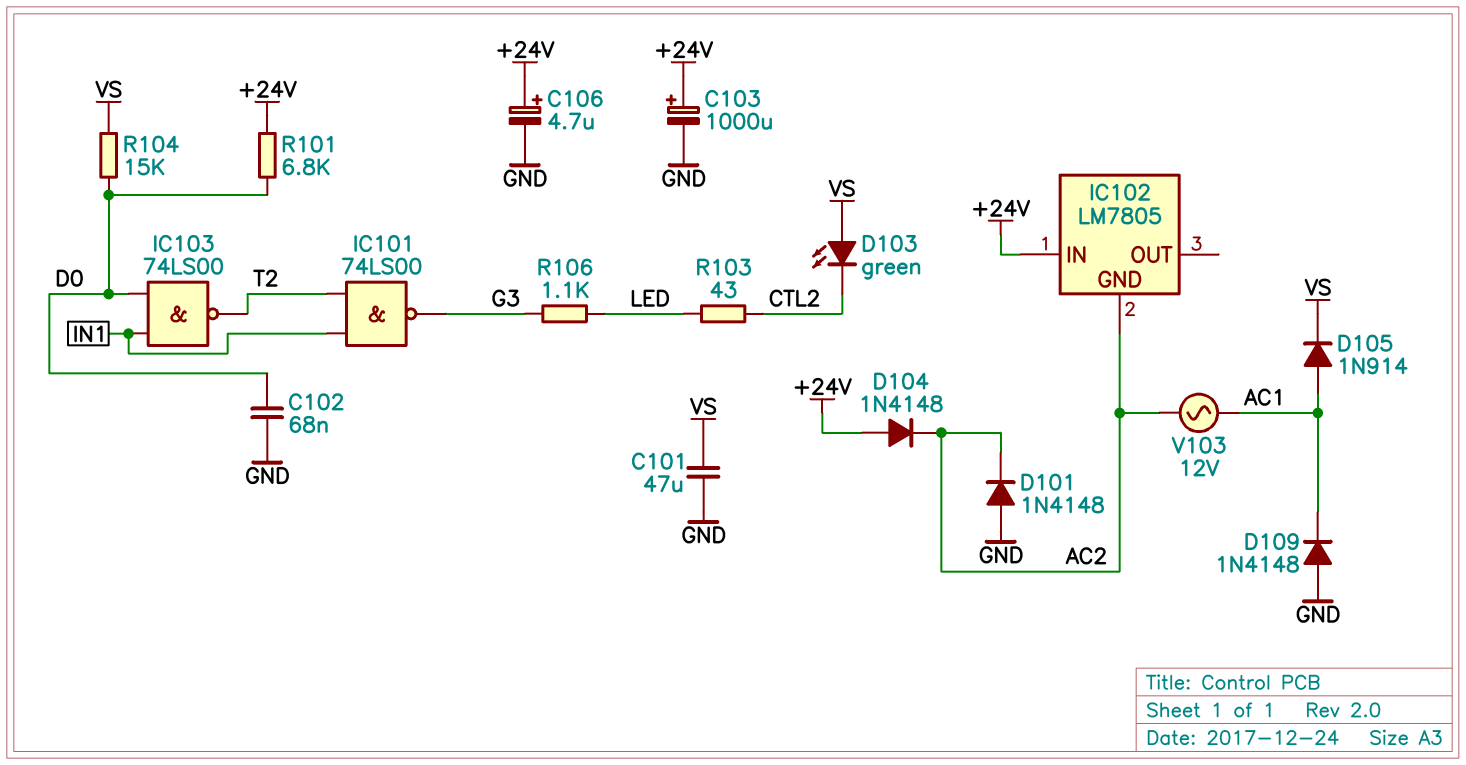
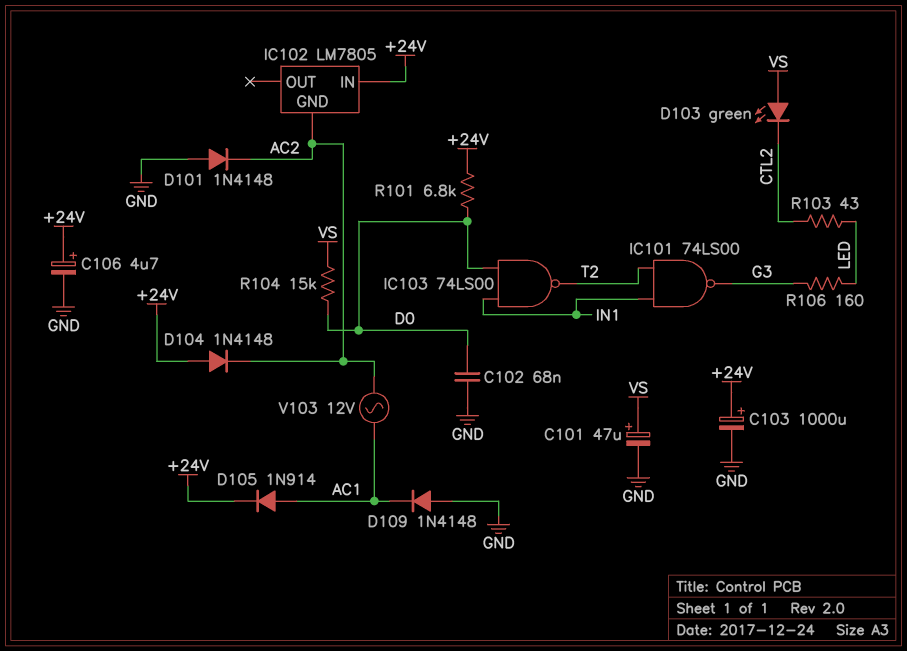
C101: 47uF (GND, VS) -> 47uF (plus VS, minus GND)
D105: diode 1N914 (A AC1, K VS) -> diode 1N914 (A AC1, K +24V)
R106: 1.1k (G3, LED) -> 160 (G3, LED)

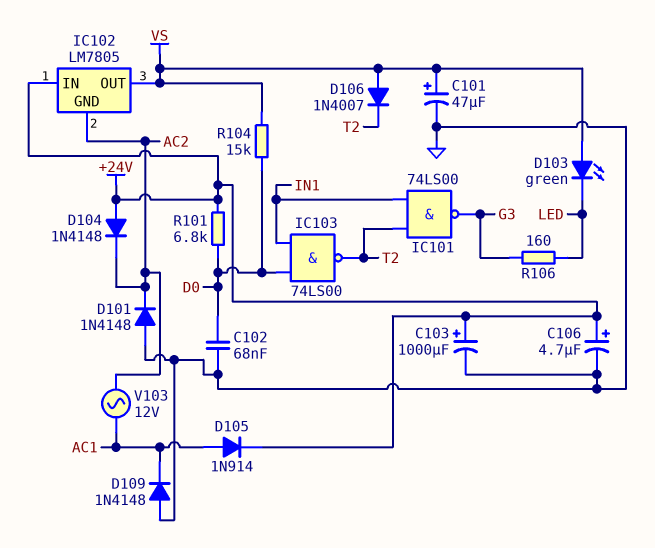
D103: LED green (A VS, K CTL2) -> LED green (A VS, K LED)
D106: none -> diode 1N4007 (A VS, K T2)
IC102 pin OUT: none -> VS
R103: 43 (CTL2, LED) -> none

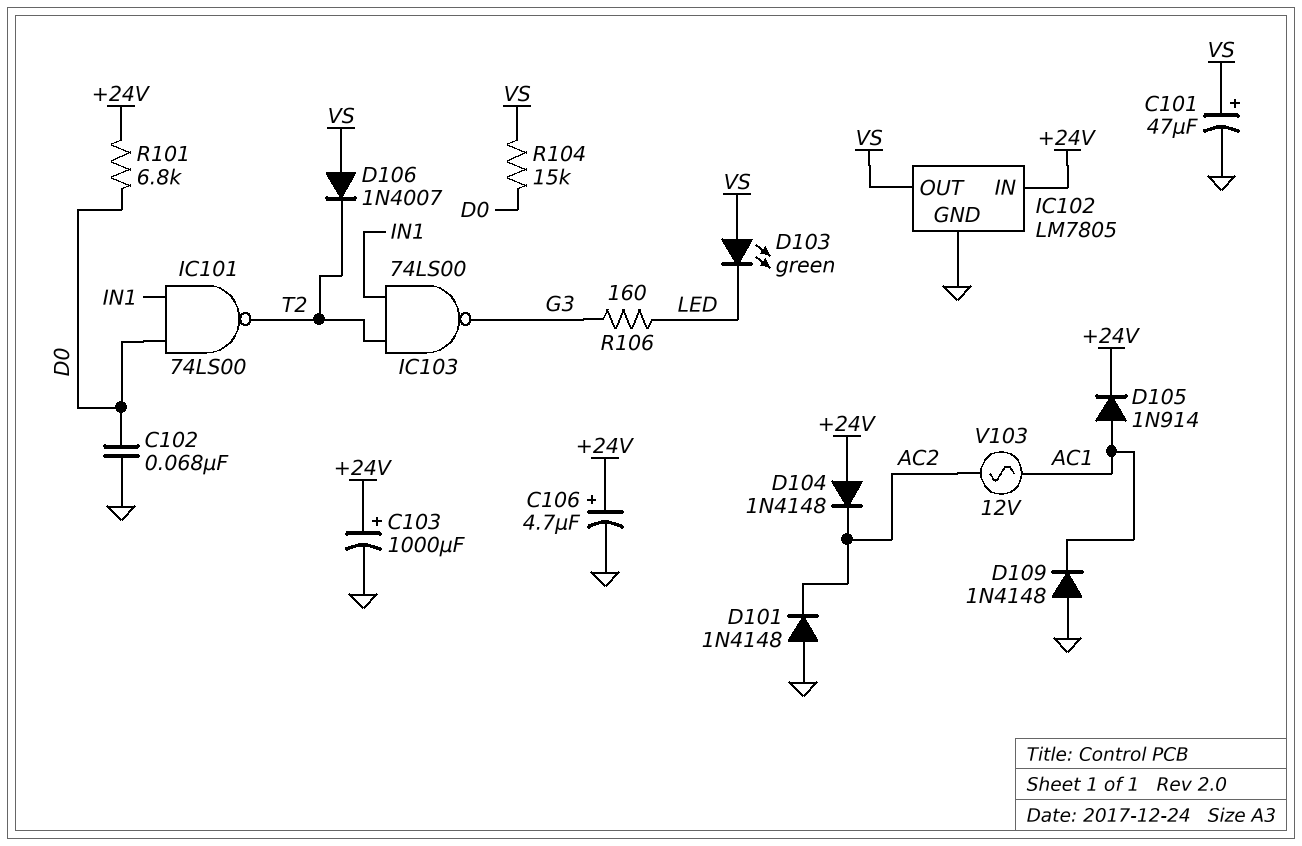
IC101: NAND 74LS00 (in IN1, in T2, out G3) -> NAND 74LS00 (in D0, in IN1, out T2)
IC102 pin GND: AC2 -> GND
IC103: NAND 74LS00 (in D0, in IN1, out T2) -> NAND 74LS00 (in IN1, in T2, out G3)

